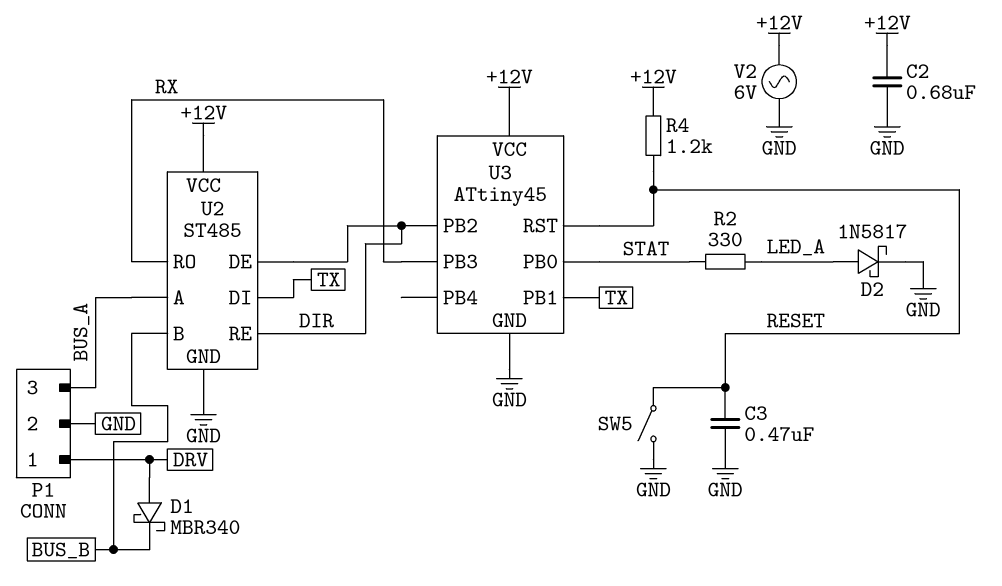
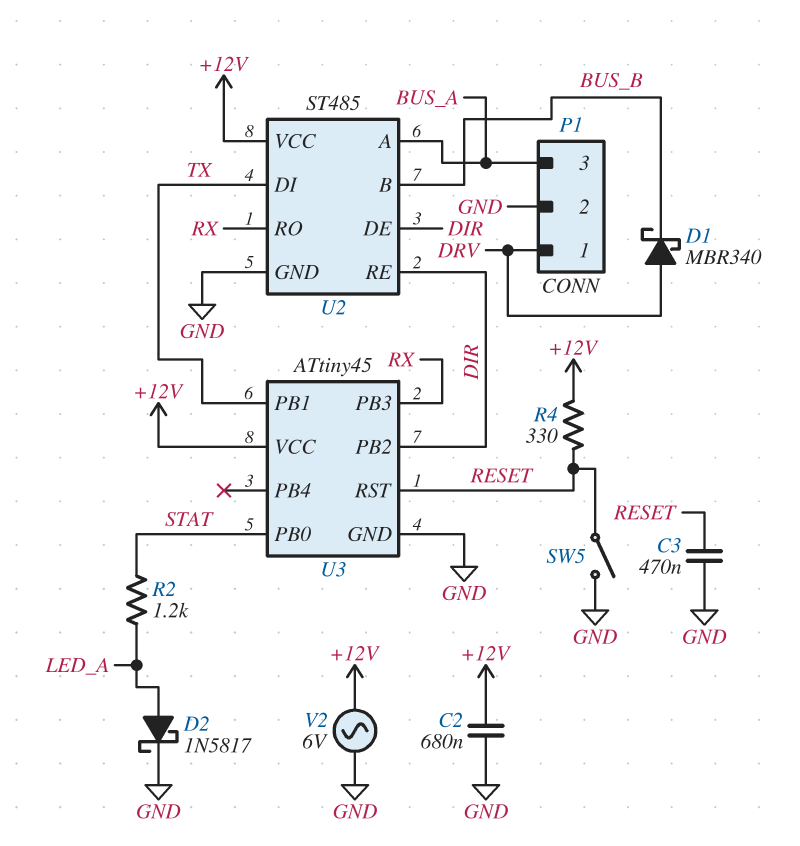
R2: 330 (LED_A, STAT) -> 1.2k (LED_A, STAT)
R4: 1.2k (+12V, RESET) -> 330 (+12V, RESET)

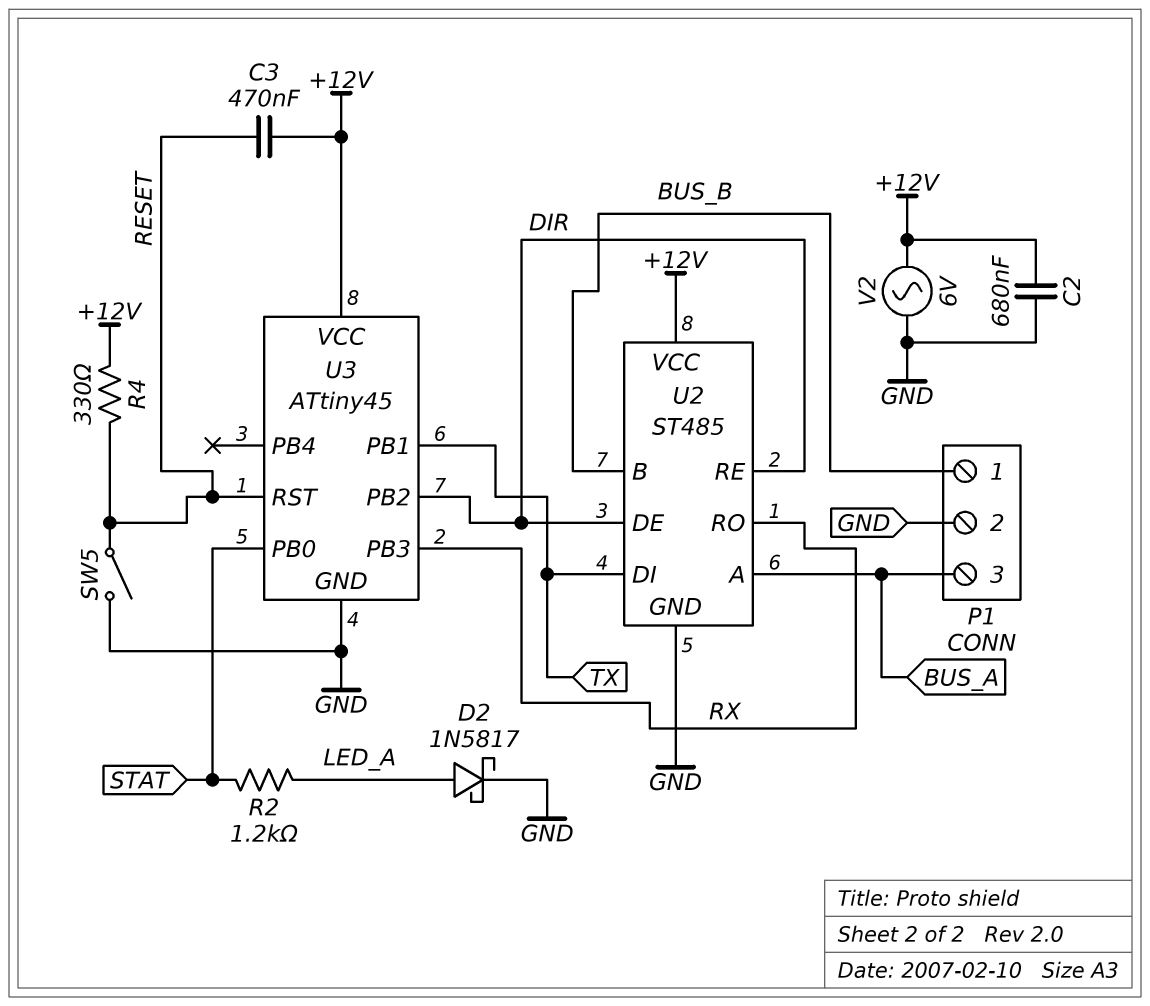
C3: 470nF (GND, RESET) -> 470nF (+12V, RESET)
D1: schottky MBR340 (A DRV, K BUS_B) -> none
P1 pin 1: DRV -> BUS_B

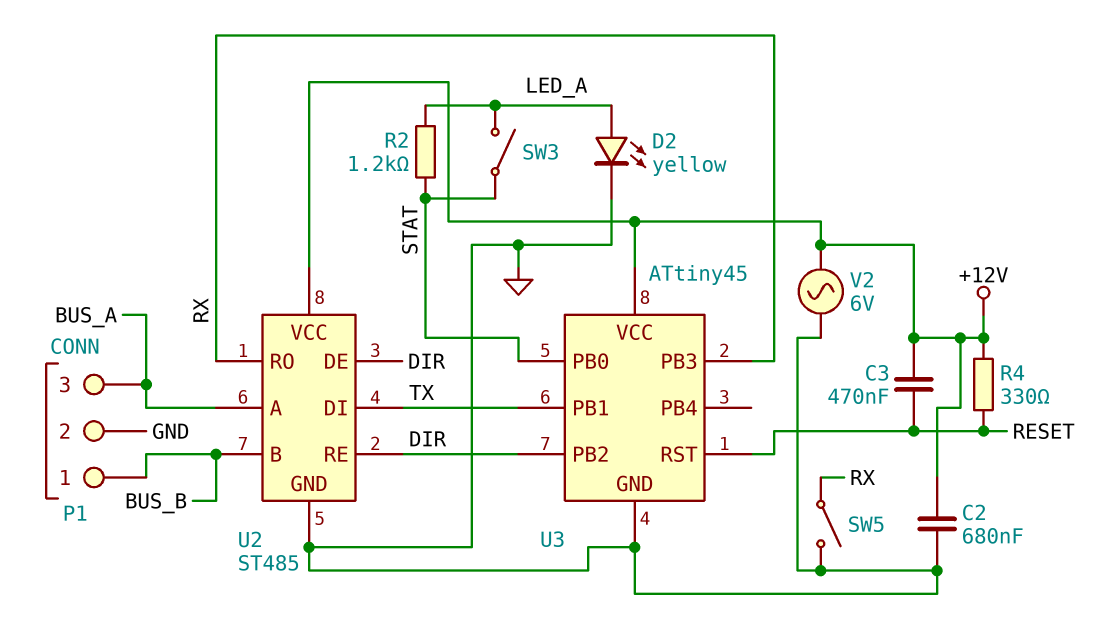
D2: schottky 1N5817 (A LED_A, K GND) -> LED yellow (A LED_A, K GND)
SW3: none -> switch (LED_A, STAT)
SW5: switch (GND, RESET) -> switch (GND, RX)

